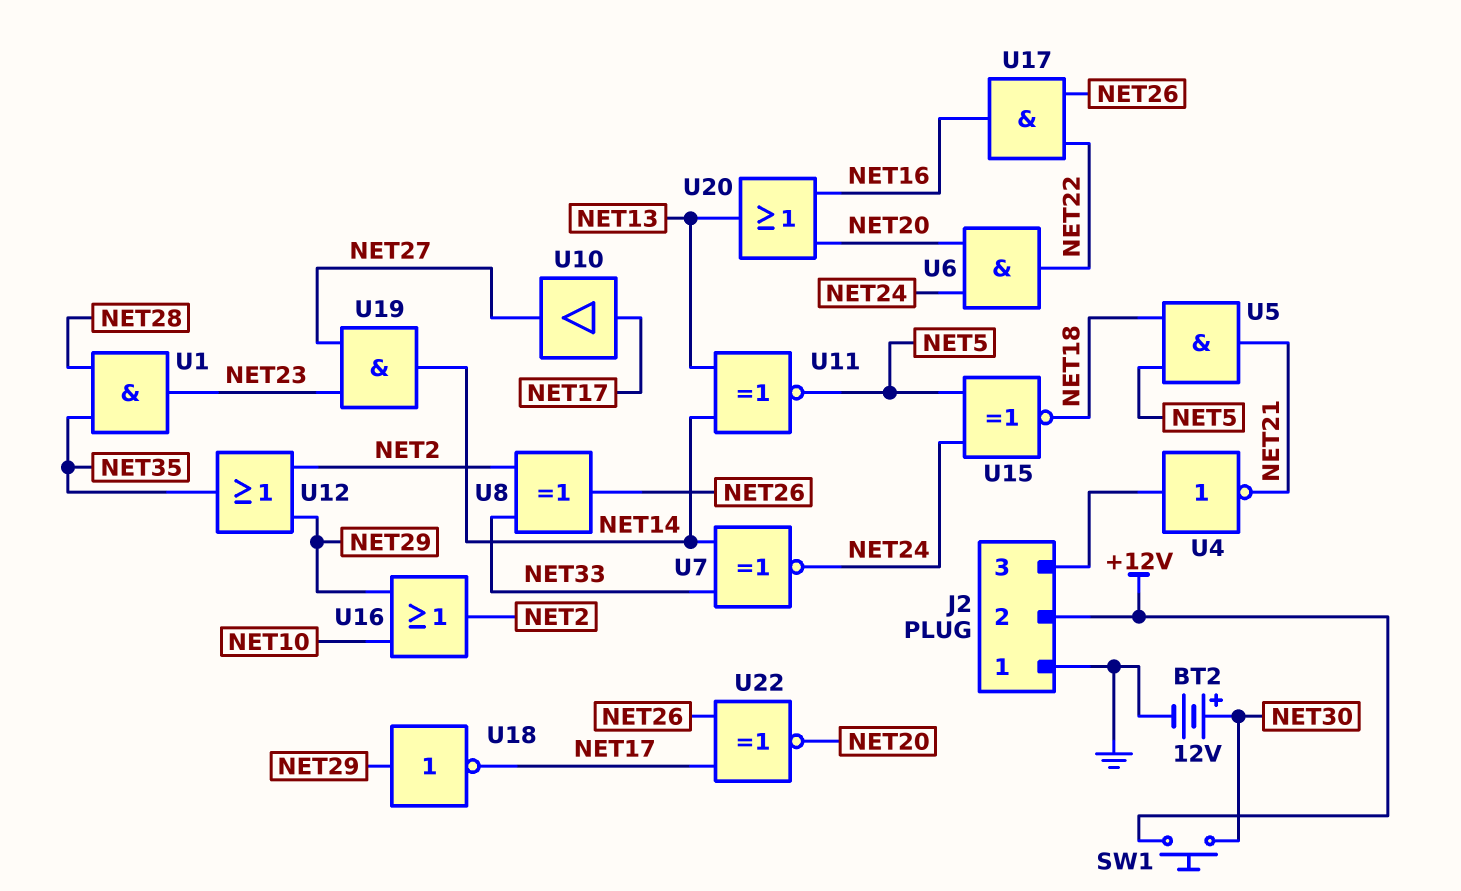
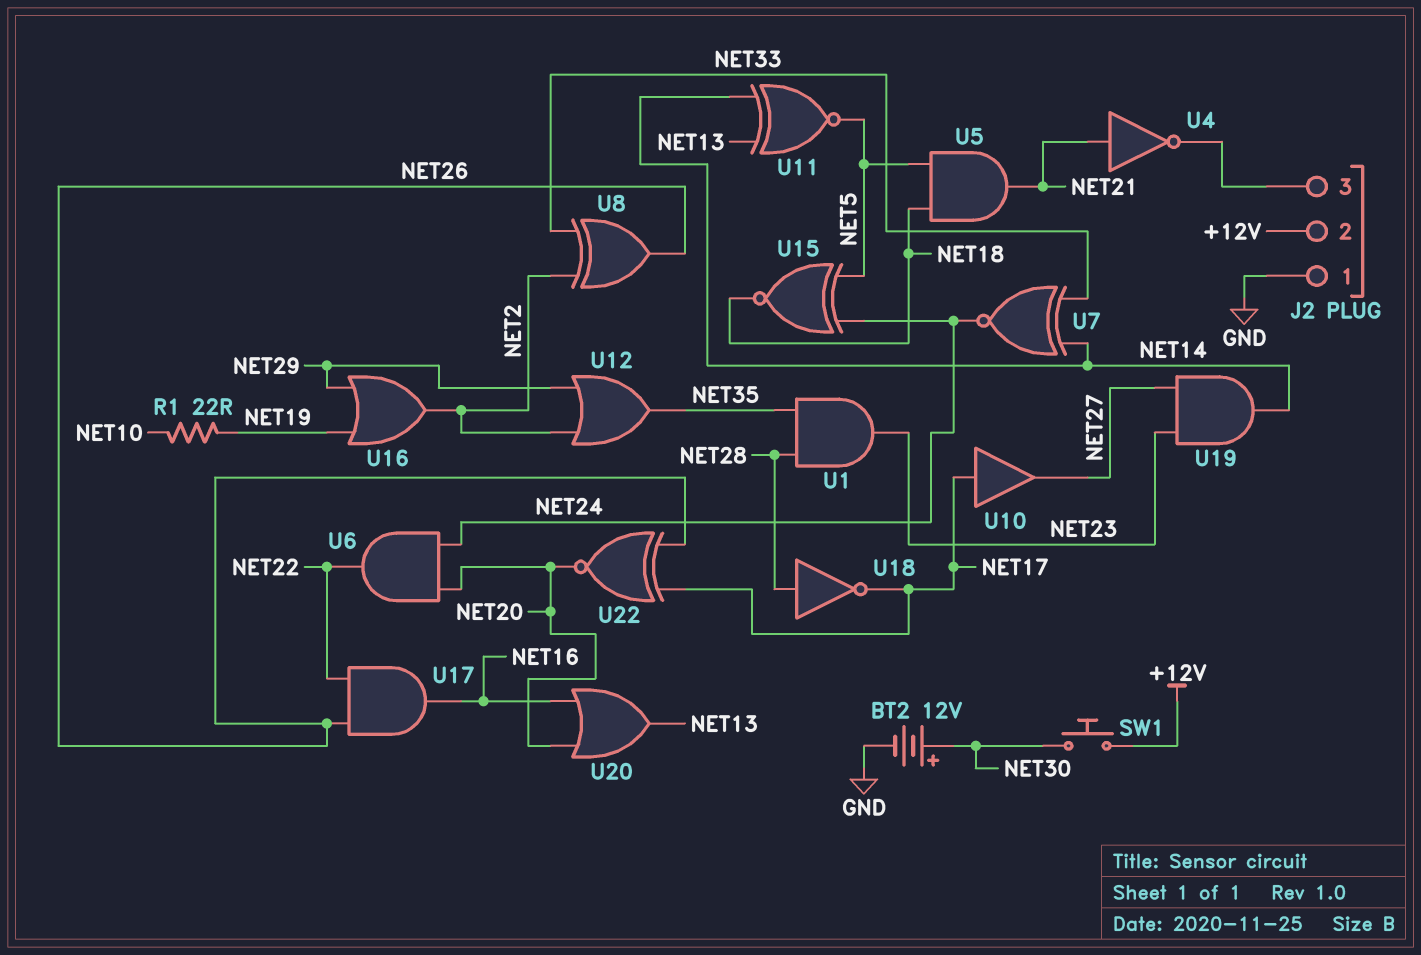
R1: none -> 22 (NET10, NET19)
U4: NOT (in J2/3, out NET21) -> NOT (in NET21, out J2/3)
U16: OR (in NET10, in NET29, out NET2) -> OR (in NET19, in NET29, out NET2)
U18: NOT (in NET29, out NET17) -> NOT (in NET28, out NET17)

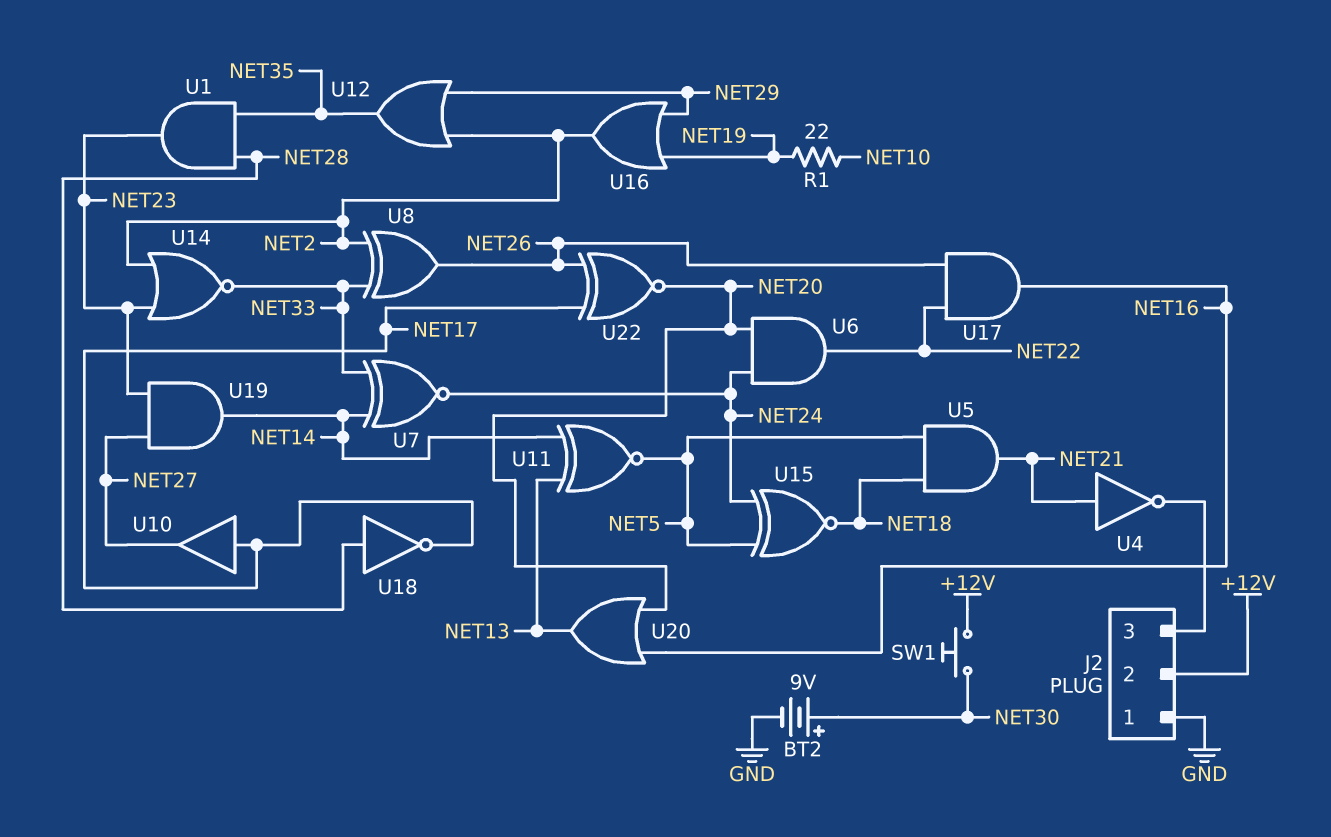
BT2: 12V (plus NET30, minus GND) -> 9V (plus NET30, minus GND)
U14: none -> NOR (in NET2, in NET23, out NET33)

